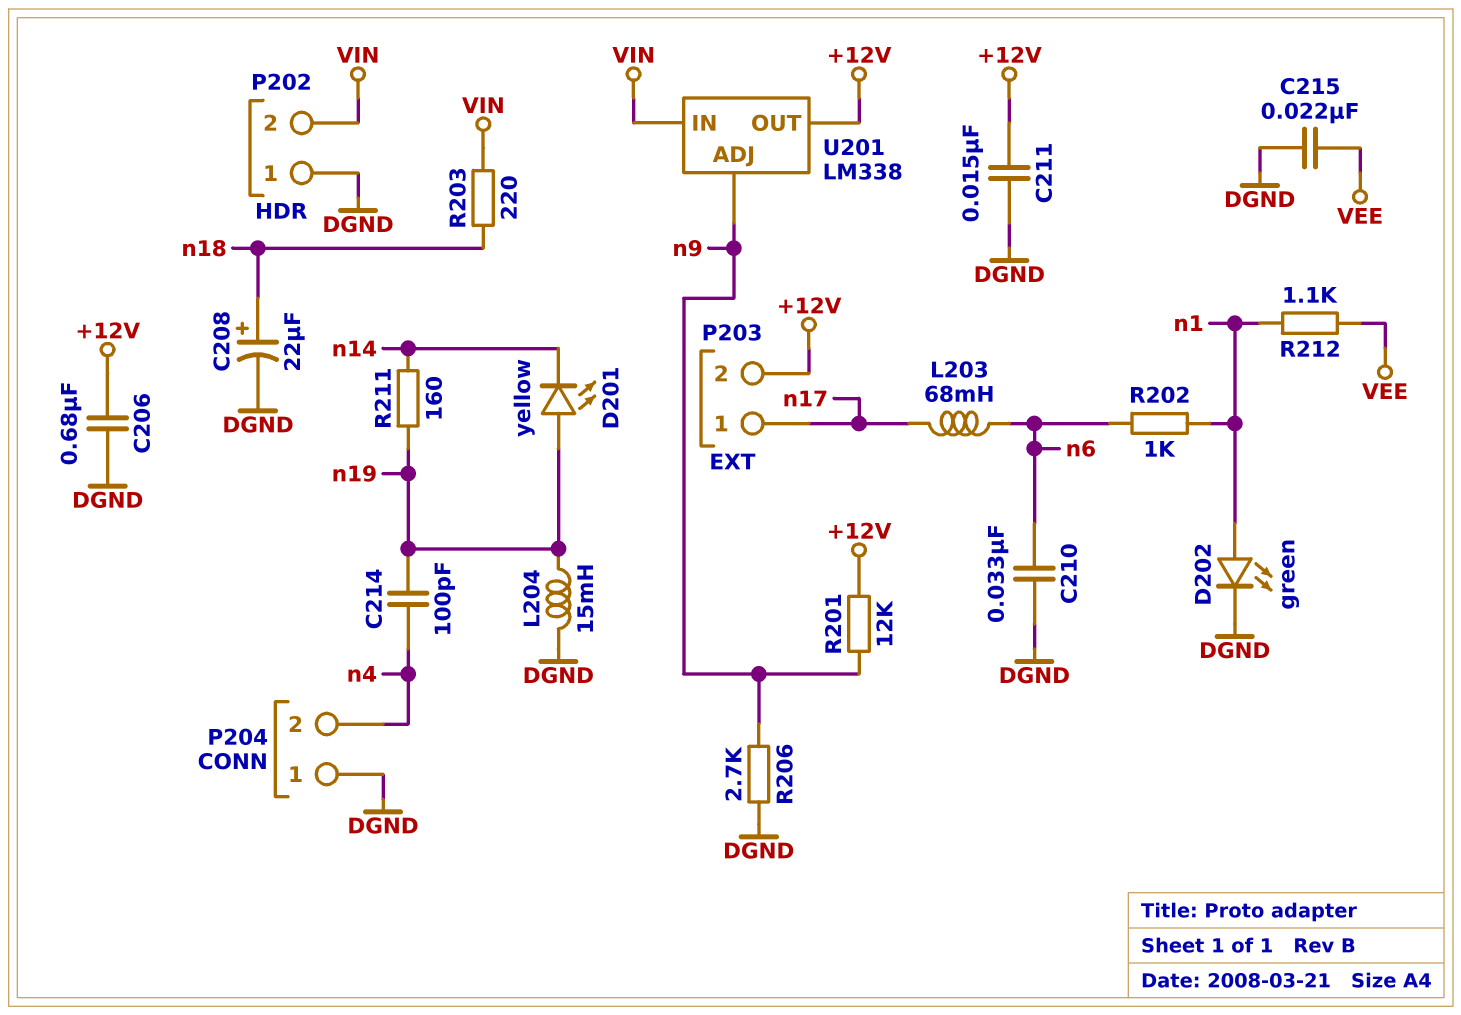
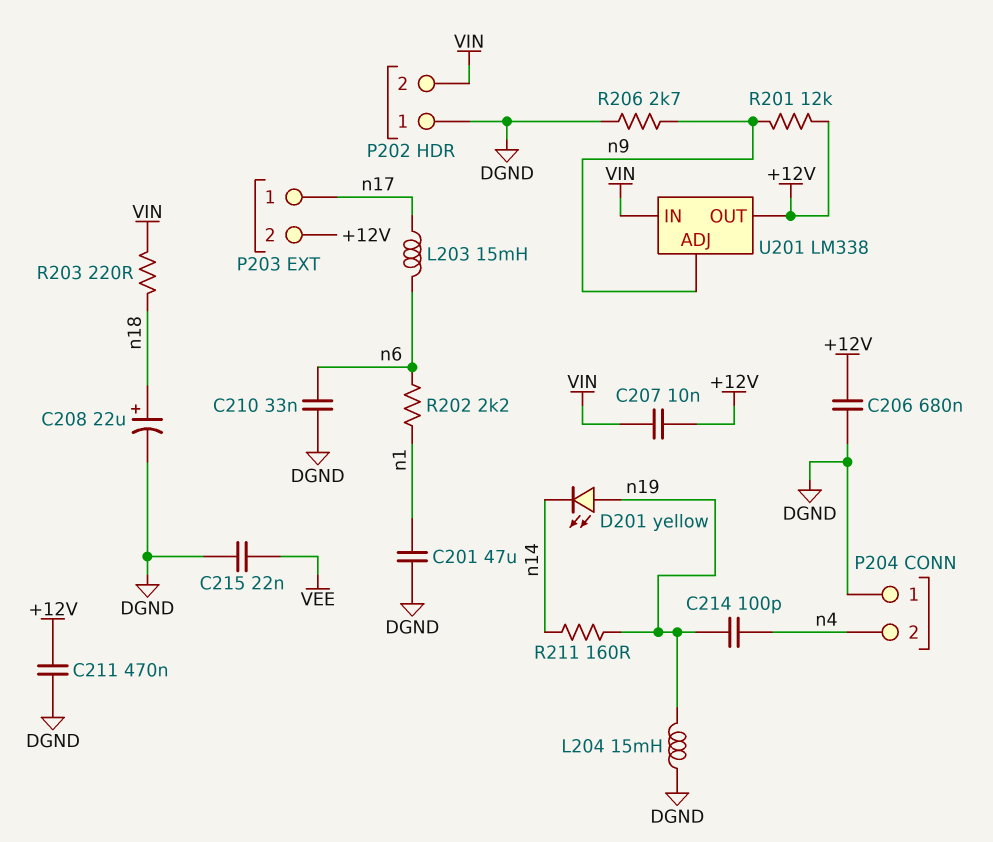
C201: none -> 47uF (DGND, n1)
C207: none -> 10nF (+12V, VIN)
C211: 15nF (+12V, DGND) -> 470nF (+12V, DGND)
D202: LED green (A n1, K DGND) -> none
L203: 68mH (n6, n17) -> 15mH (n6, n17)
R202: 1k (n1, n6) -> 2.2k (n1, n6)
R212: 1.1k (VEE, n1) -> none

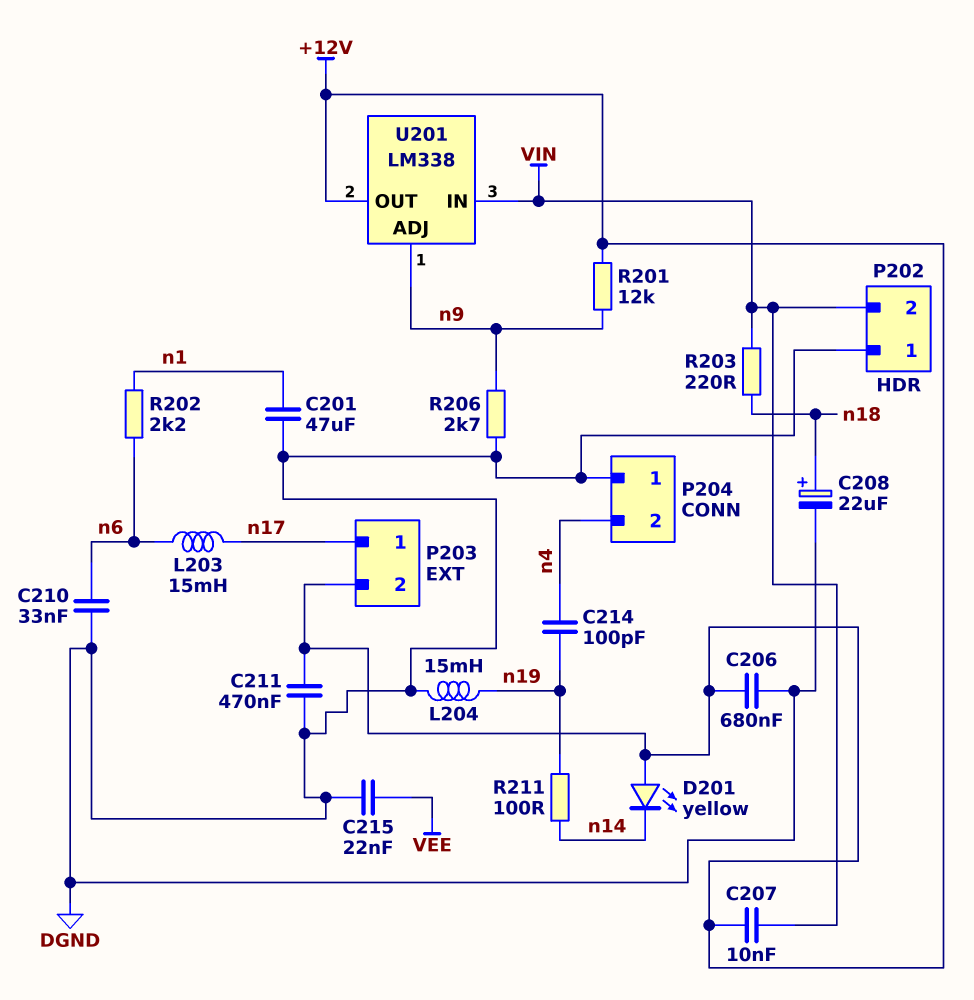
D201: LED yellow (A n19, K n14) -> LED yellow (A +12V, K n14)
R211: 160 (n14, n19) -> 100 (n14, n19)

